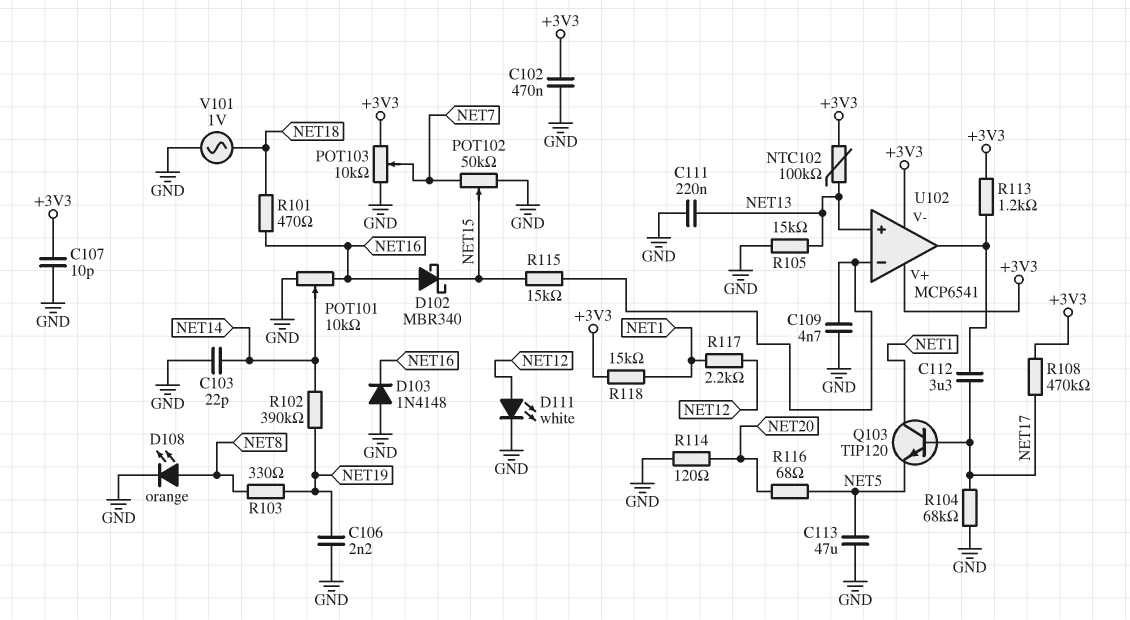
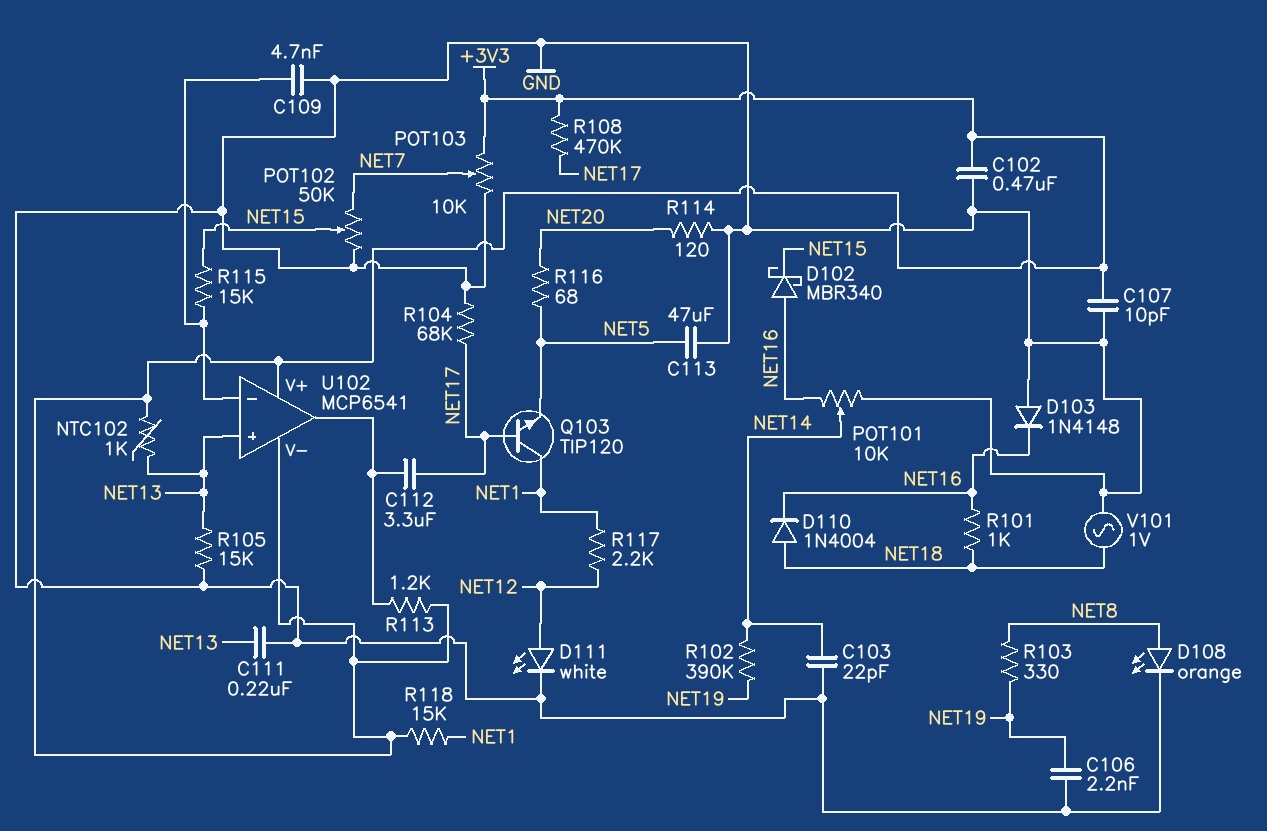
D110: none -> diode 1N4004 (A NET18, K NET16)
NTC102: 100k (+3V3, NET13) -> 1k (+3V3, NET13)
R101: 470 (NET16, NET18) -> 1k (NET16, NET18)

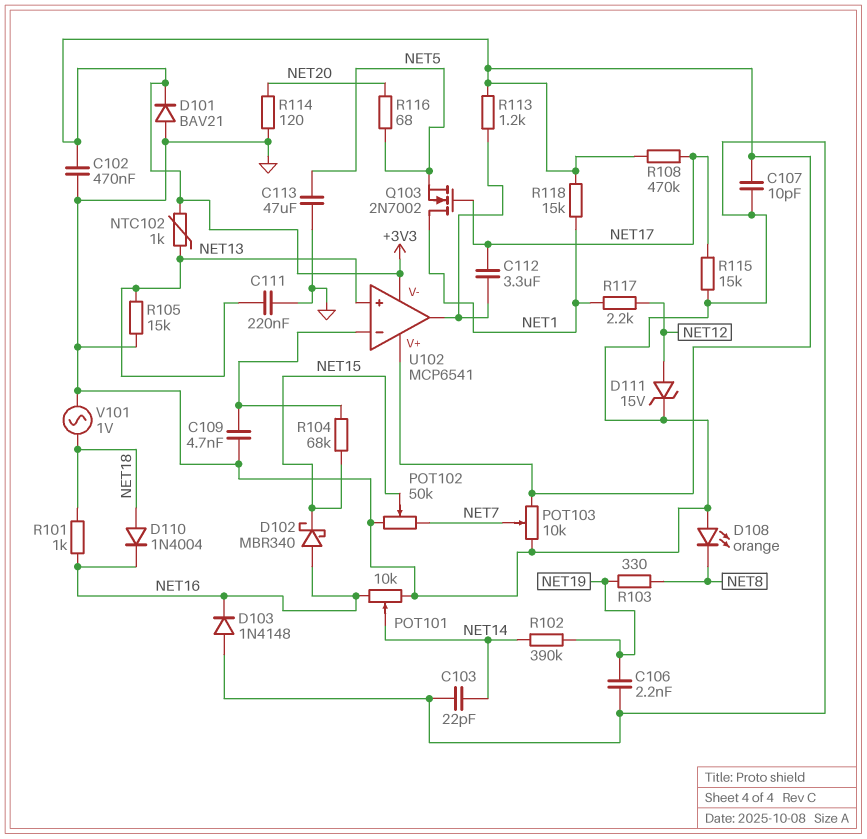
D101: none -> diode BAV21 (A GND, K +3V3)
D108: LED orange (A NET8, K GND) -> LED orange (A GND, K NET8)
D111: LED white (A NET12, K GND) -> zener 15V (A NET12, K GND)
Q103: NPN TIP120 (B NET17, C NET1, E NET5) -> NMOS 2N7002 (G NET17, D NET1, S NET5)
R104: 68k (GND, NET17) -> 68k (NET15, U102/in-)
R115: 15k (NET15, U102/in-) -> 15k (GND, NET17)

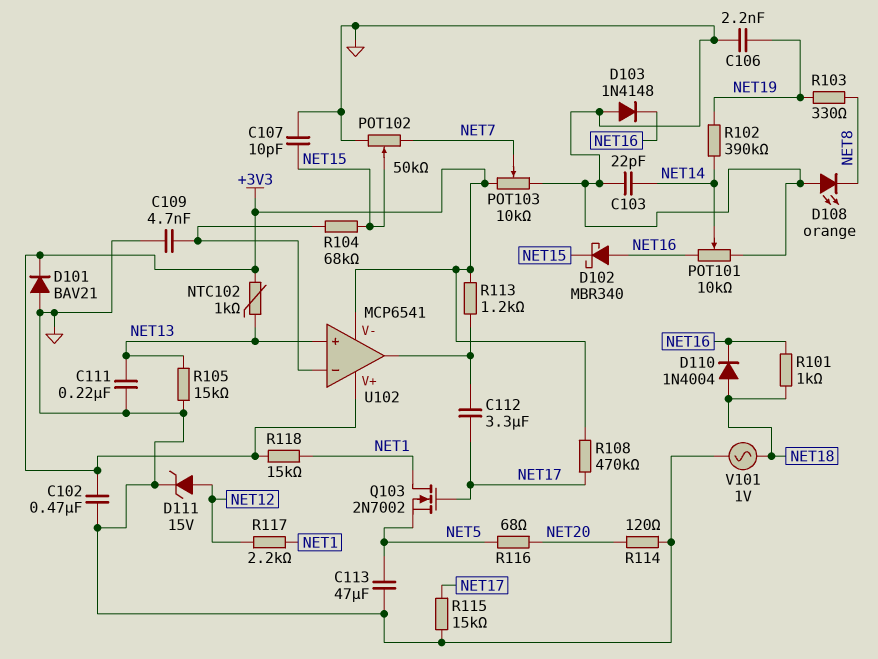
C107: 10pF (+3V3, GND) -> 10pF (GND, NET15)

